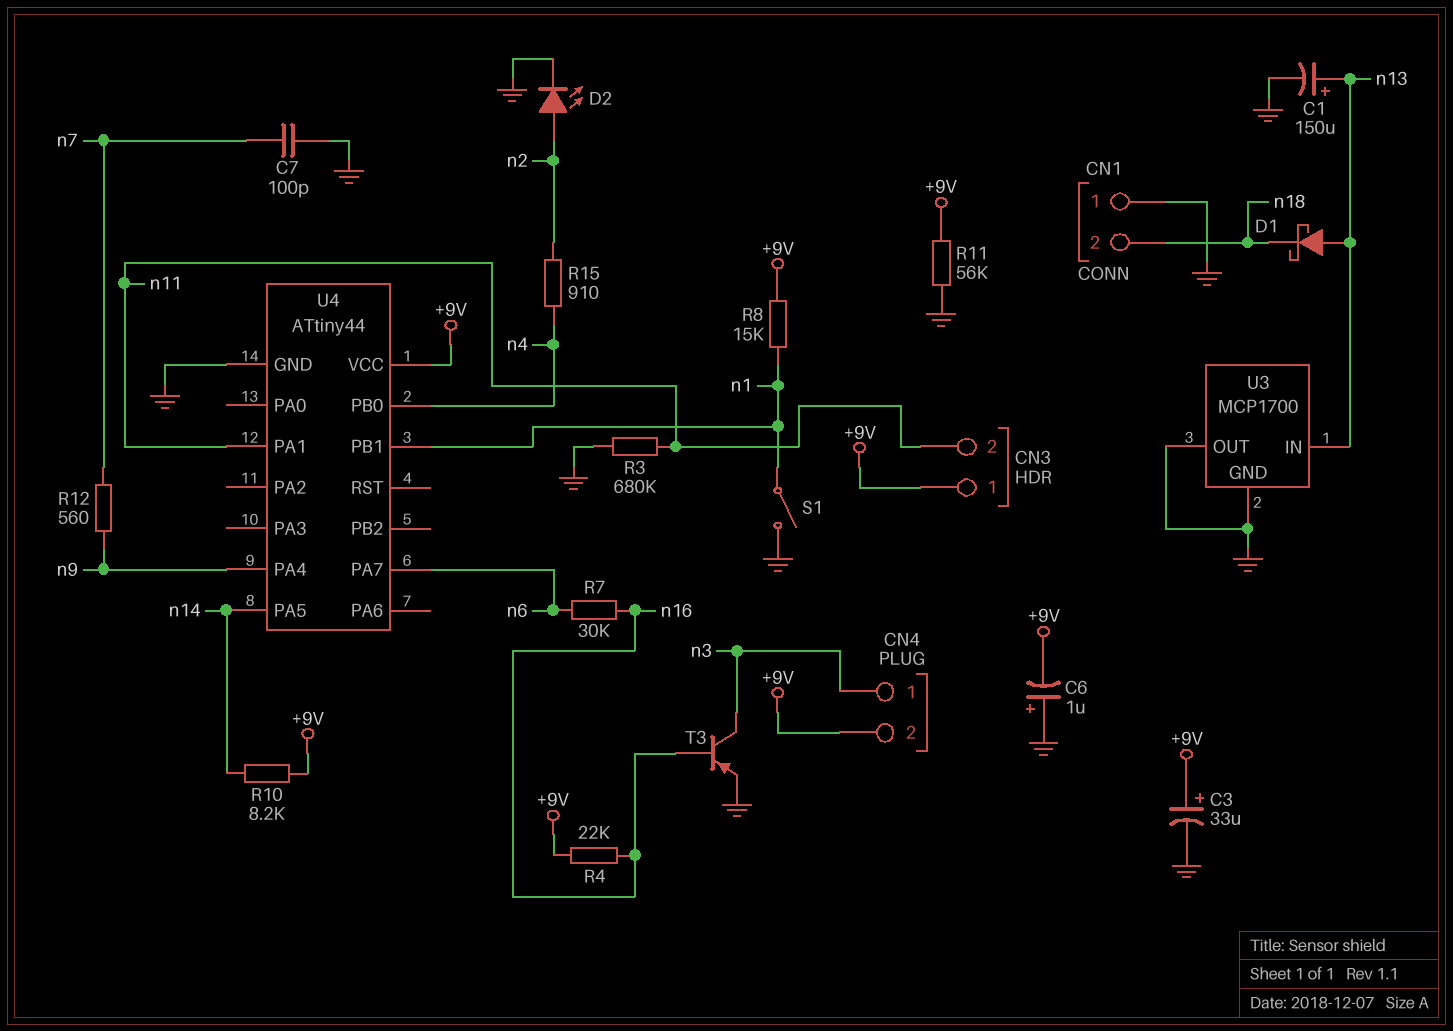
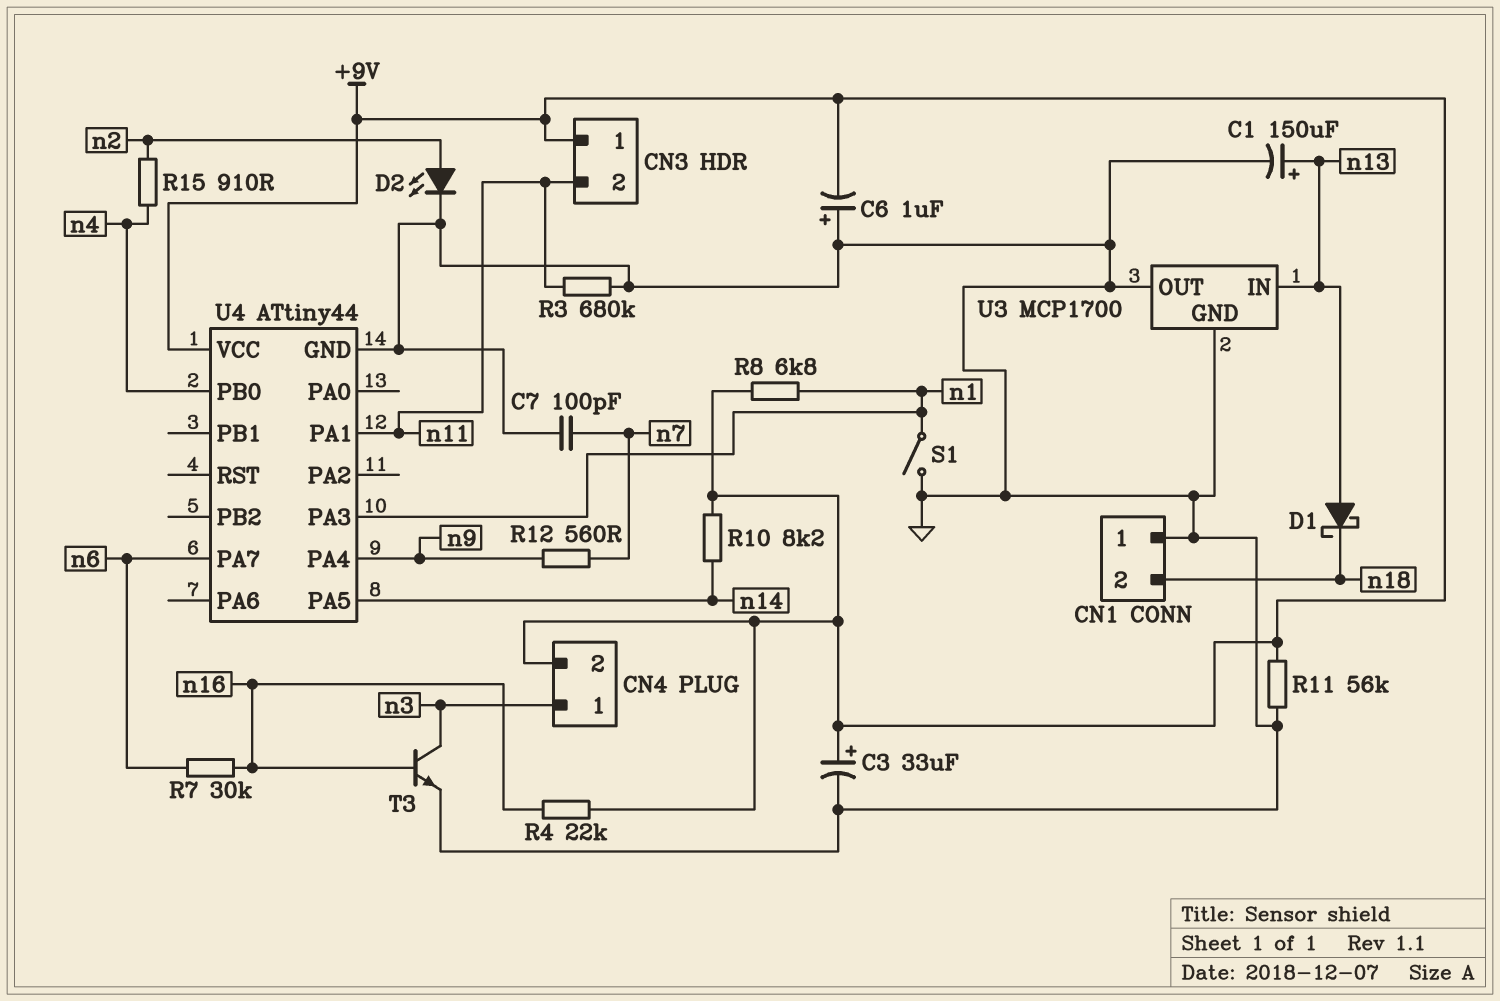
R8: 15k (+9V, n1) -> 6.8k (+9V, n1)
T3: PNP (B n16, C n3, E GND) -> NPN (B n16, C n3, E GND)
U4 pin PA3: none -> n1
U4 pin PB1: n1 -> none

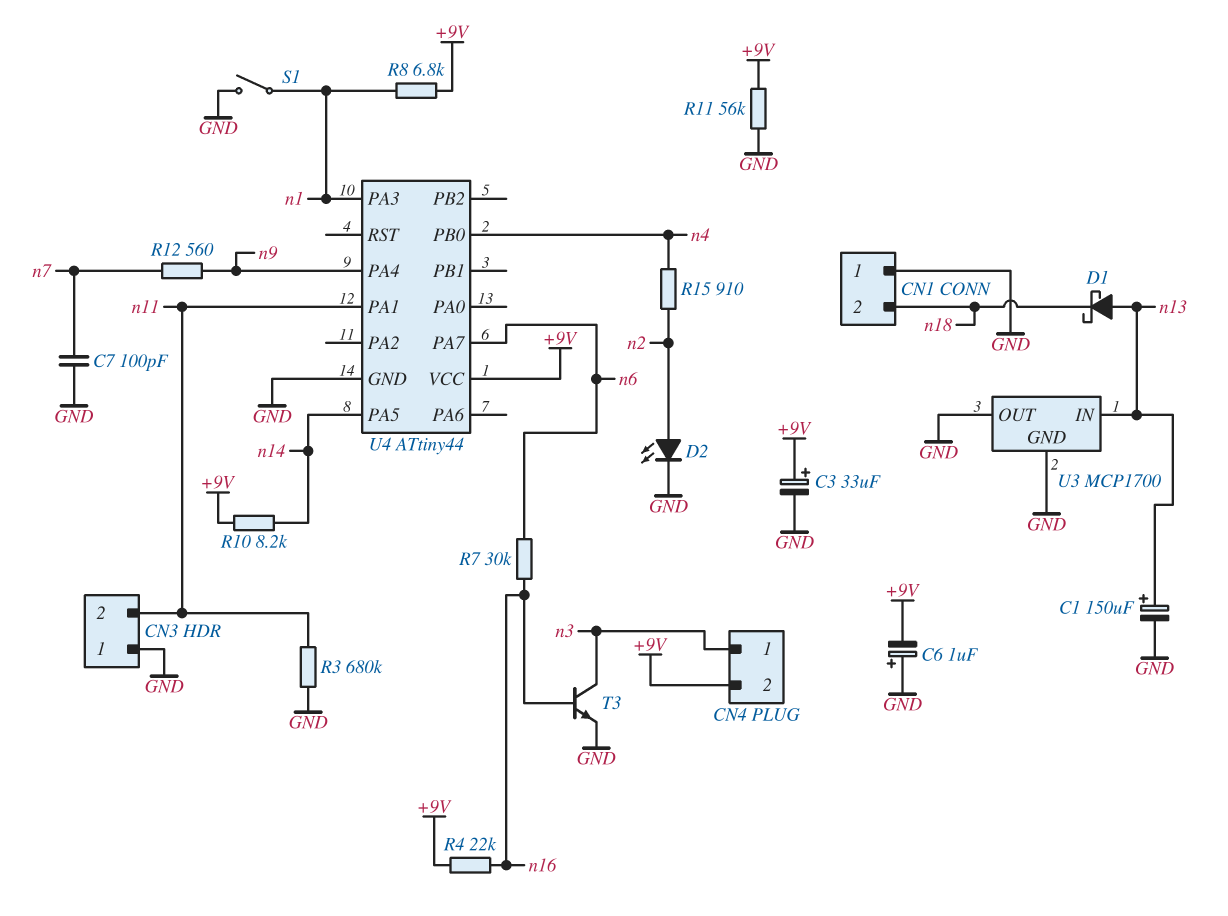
CN3 pin 1: +9V -> GND

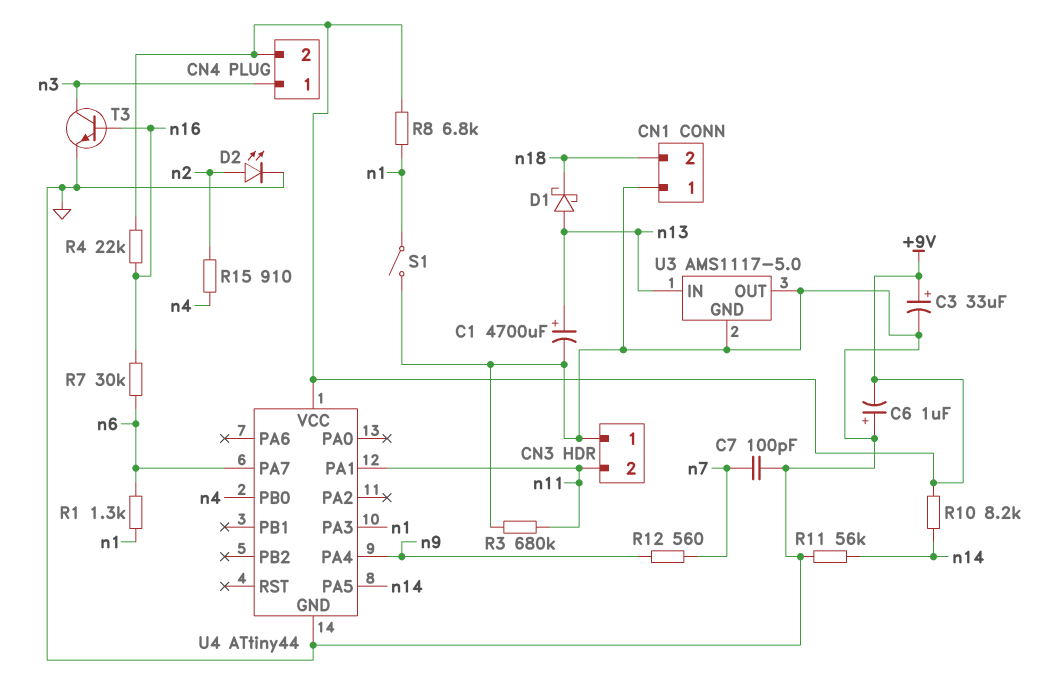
C1: 150uF (plus n13, minus GND) -> 4700uF (plus n13, minus GND)
R1: none -> 1.3k (n1, n6)
R11: 56k (+9V, GND) -> 56k (GND, n14)
U3: MCP1700 -> AMS1117-5.0

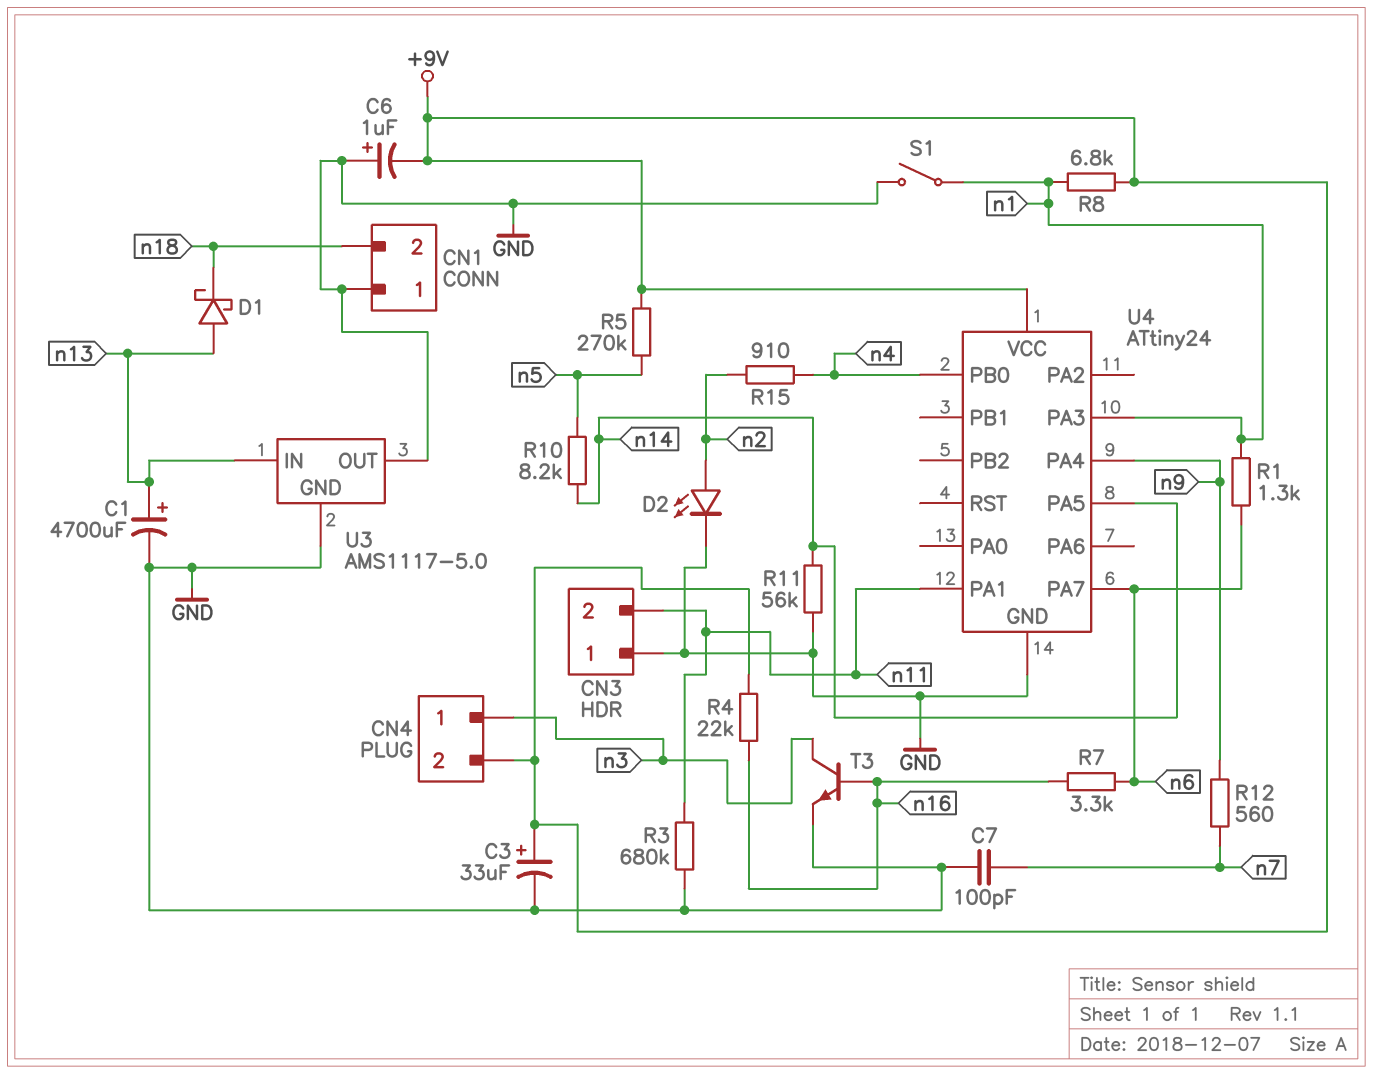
R5: none -> 270k (+9V, n5)
R7: 30k (n6, n16) -> 3.3k (n6, n16)
R10: 8.2k (+9V, n14) -> 8.2k (n5, n14)
U4: ATtiny44 -> ATtiny24

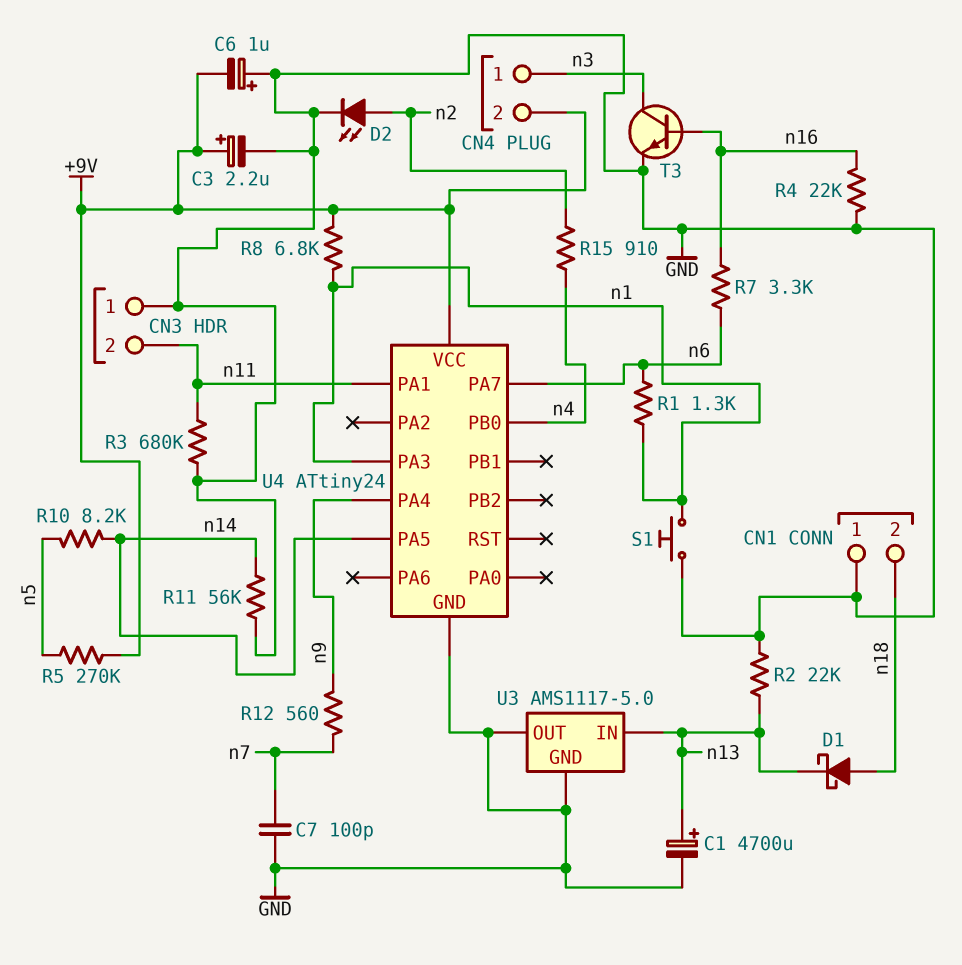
C3: 33uF (plus +9V, minus GND) -> 2.2uF (plus +9V, minus GND)
D1: schottky (A n13, K n18) -> schottky (A n18, K n13)
R2: none -> 22k (GND, n13)
R4: 22k (+9V, n16) -> 22k (GND, n16)
S1: switch (GND, n1) -> button (GND, n1)

